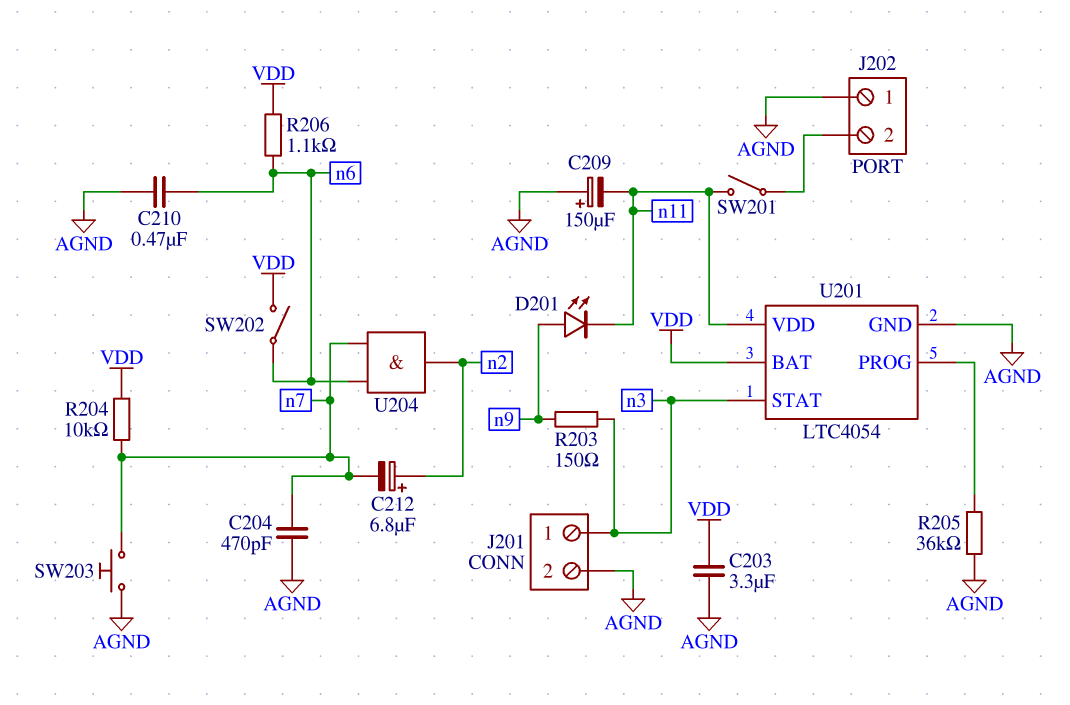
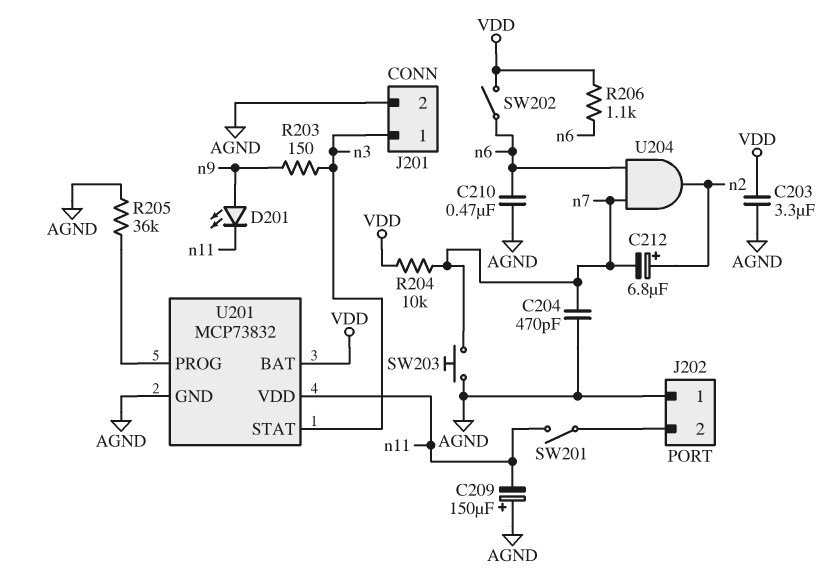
U201: LTC4054 -> MCP73832

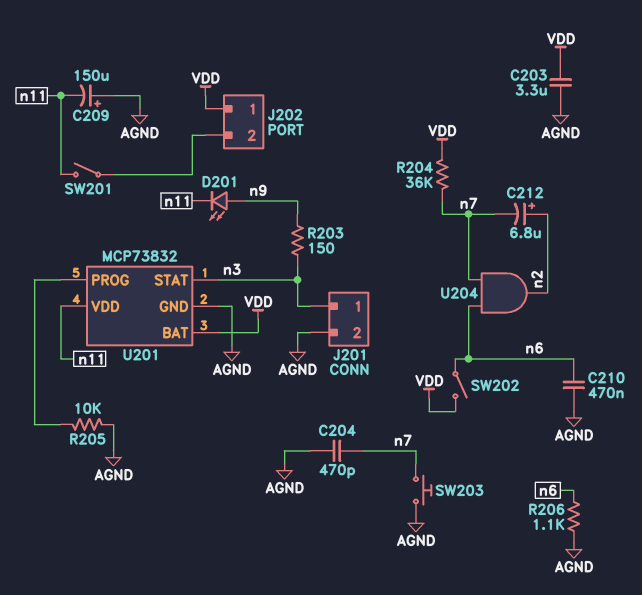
J202 pin 1: AGND -> VDD
R204: 10k (VDD, n7) -> 36k (VDD, n7)
R205: 36k (AGND, U201/PROG) -> 10k (AGND, U201/PROG)
R206: 1.1k (VDD, n6) -> 1.1k (AGND, n6)

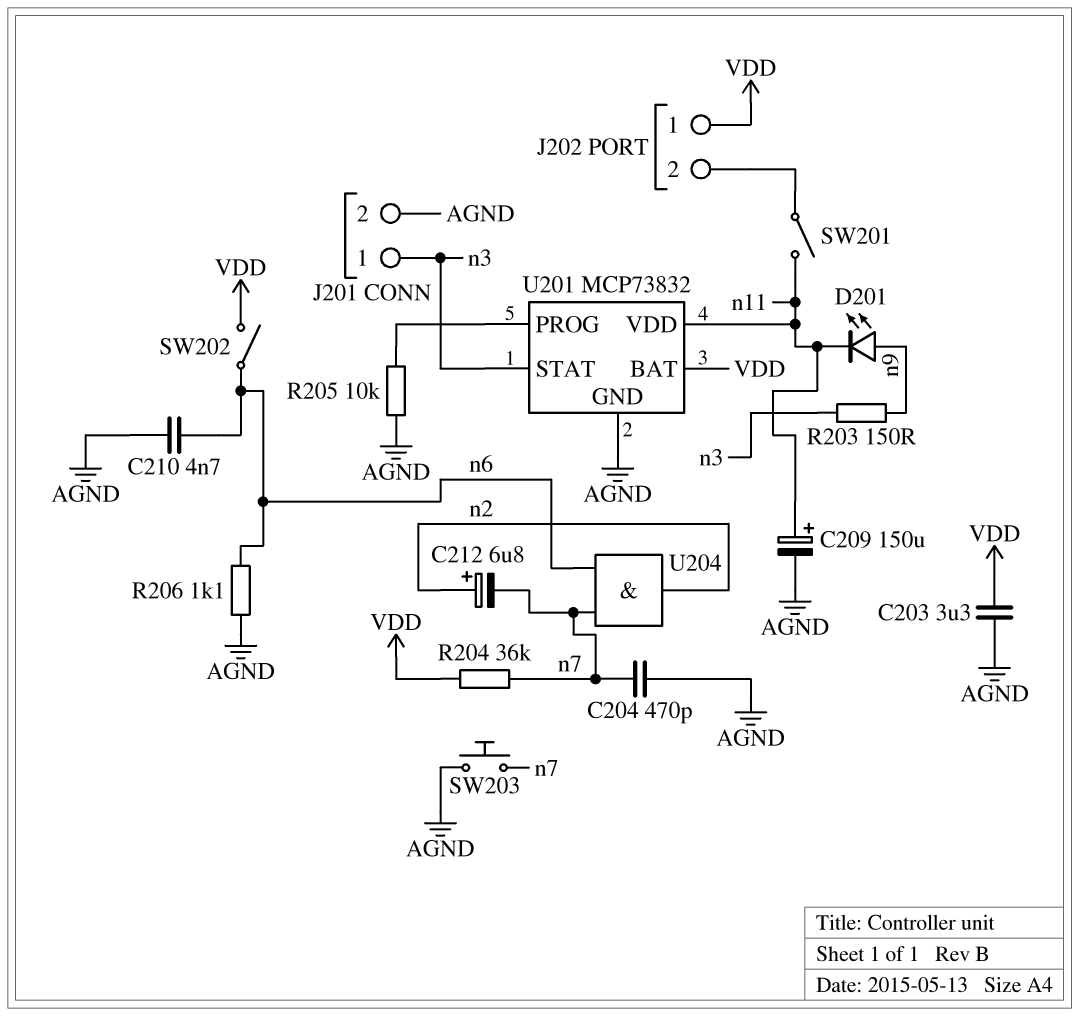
C209: 150uF (plus AGND, minus n11) -> 150uF (plus n11, minus AGND)
C210: 470nF (AGND, n6) -> 4.7nF (AGND, n6)

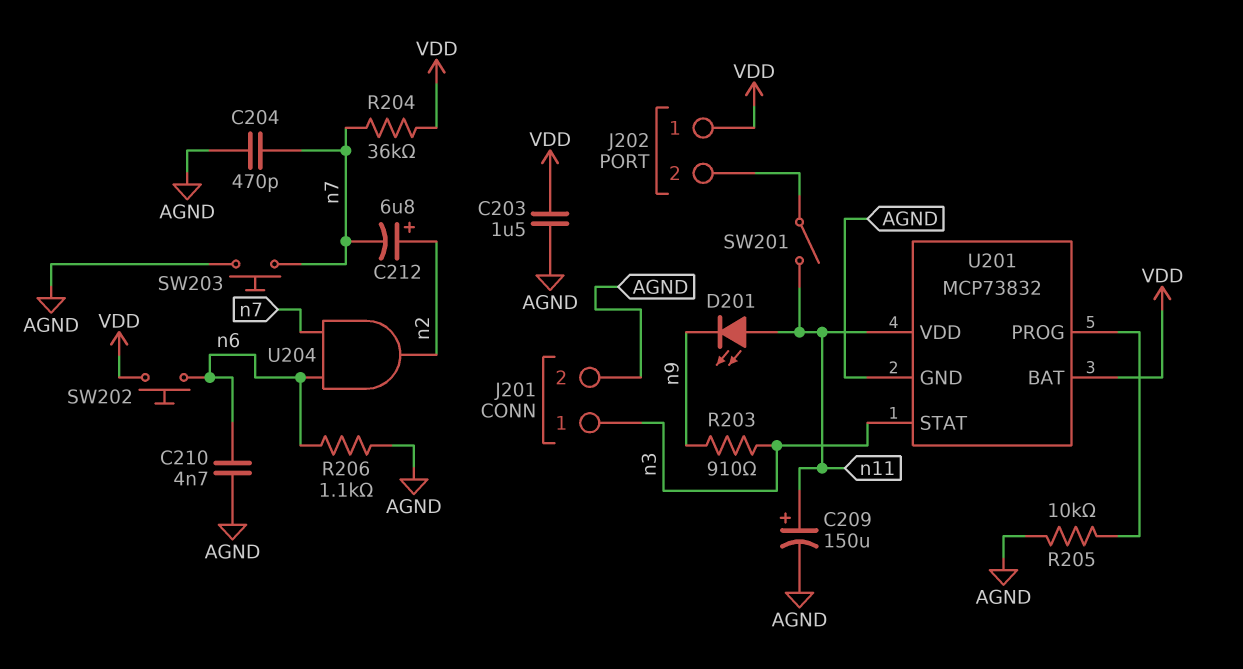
C203: 3.3uF (AGND, VDD) -> 1.5uF (AGND, VDD)
D201: LED (A n9, K n11) -> LED (A n11, K n9)
R203: 150 (n3, n9) -> 910 (n3, n9)
SW202: switch (VDD, n6) -> button (VDD, n6)

